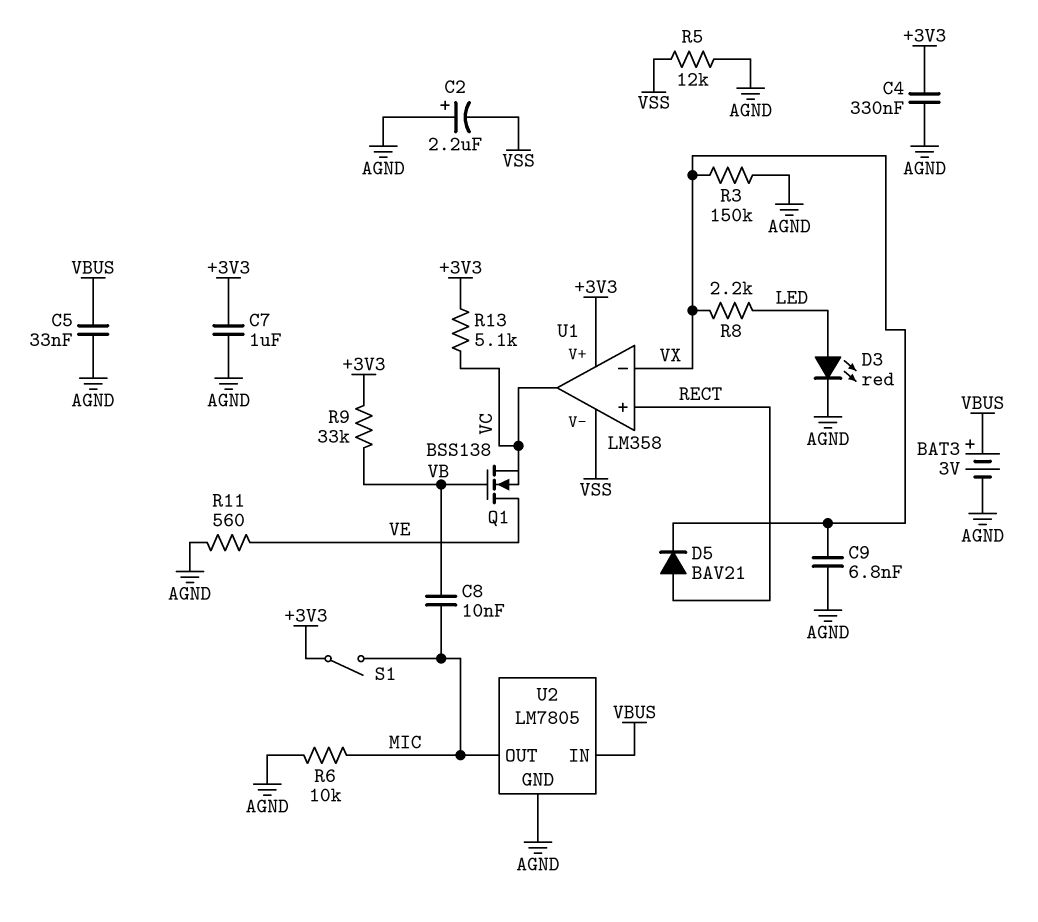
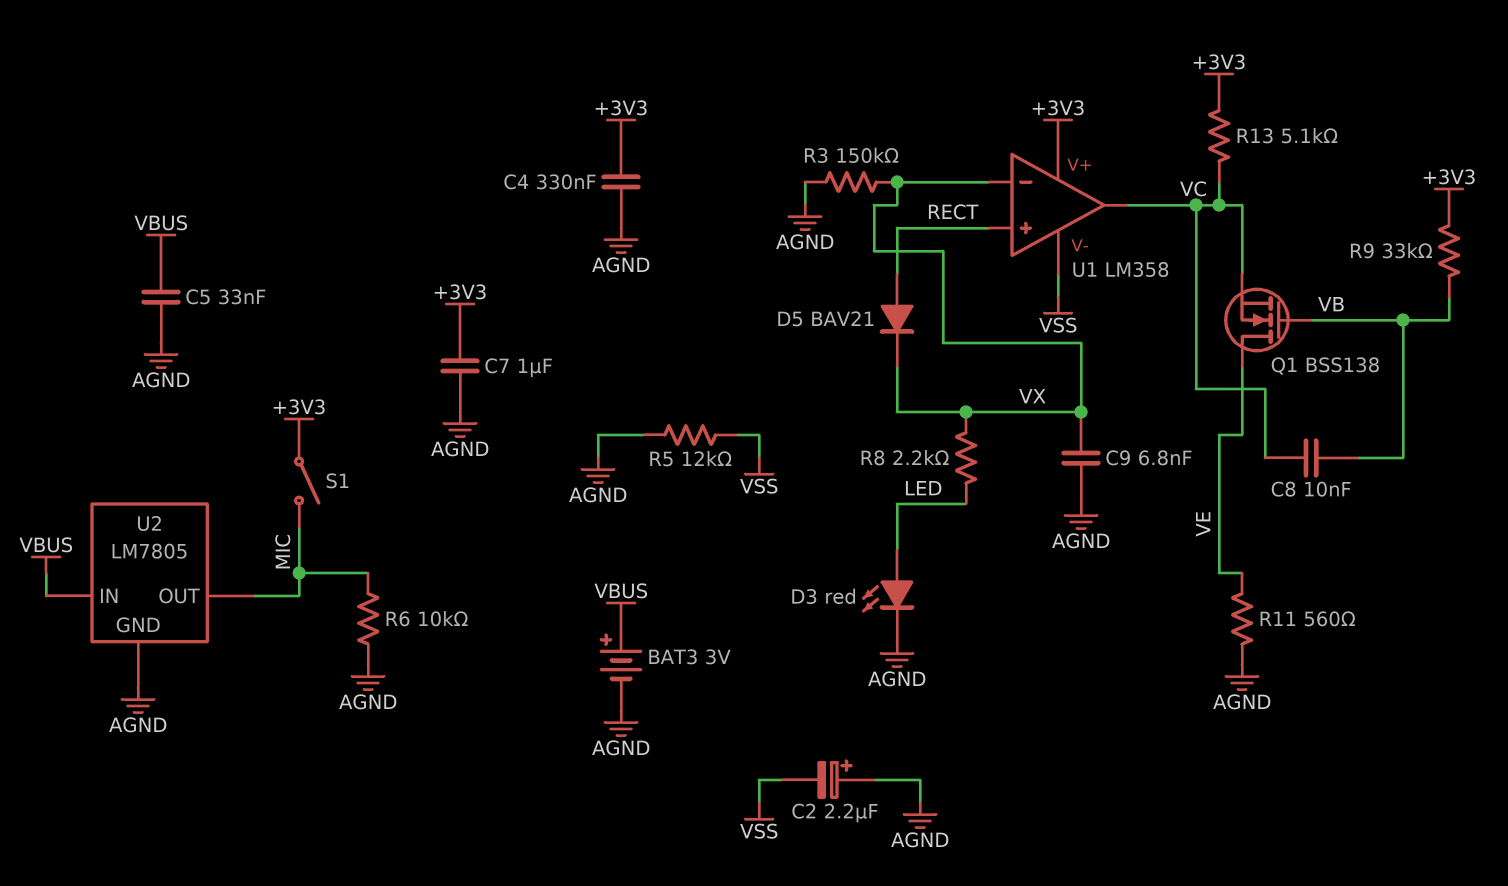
C8: 10nF (MIC, VB) -> 10nF (VB, VC)

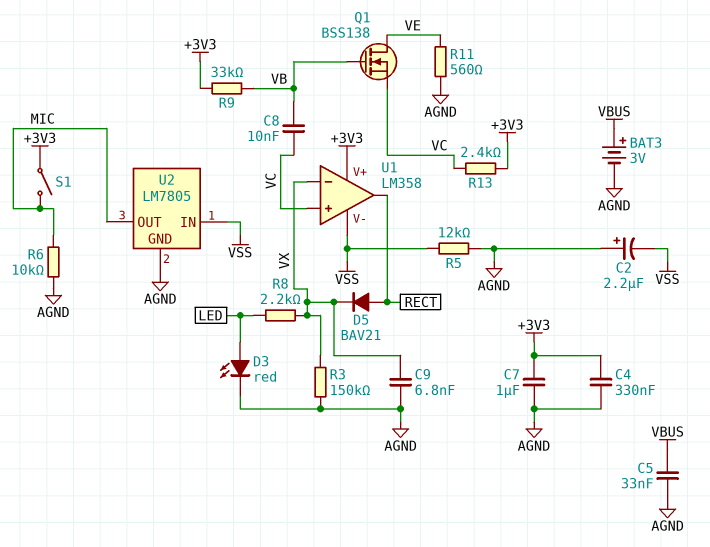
R13: 5.1k (+3V3, VC) -> 2.4k (+3V3, VC)
U1 pin in+: RECT -> VC
U1 pin out: VC -> RECT
U2 pin IN: VBUS -> VSS

